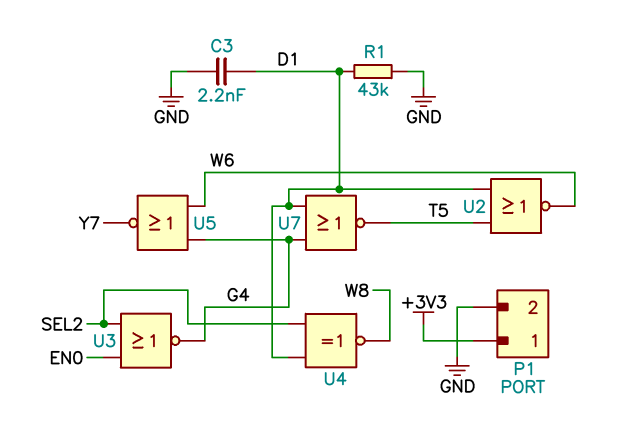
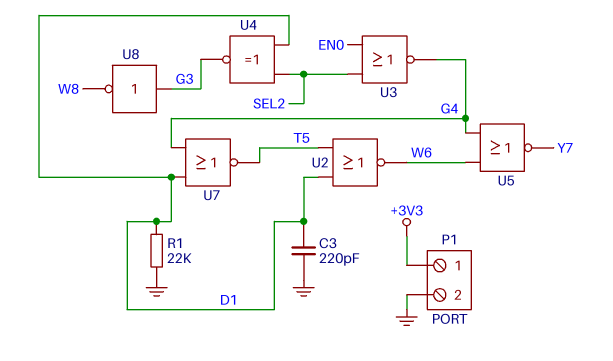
C3: 2.2nF (D1, GND) -> 220pF (D1, GND)
R1: 43k (D1, GND) -> 22k (D1, GND)
U4: XNOR (in D1, in SEL2, out W8) -> XNOR (in D1, in SEL2, out G3)
U8: none -> NOT (in G3, out W8)

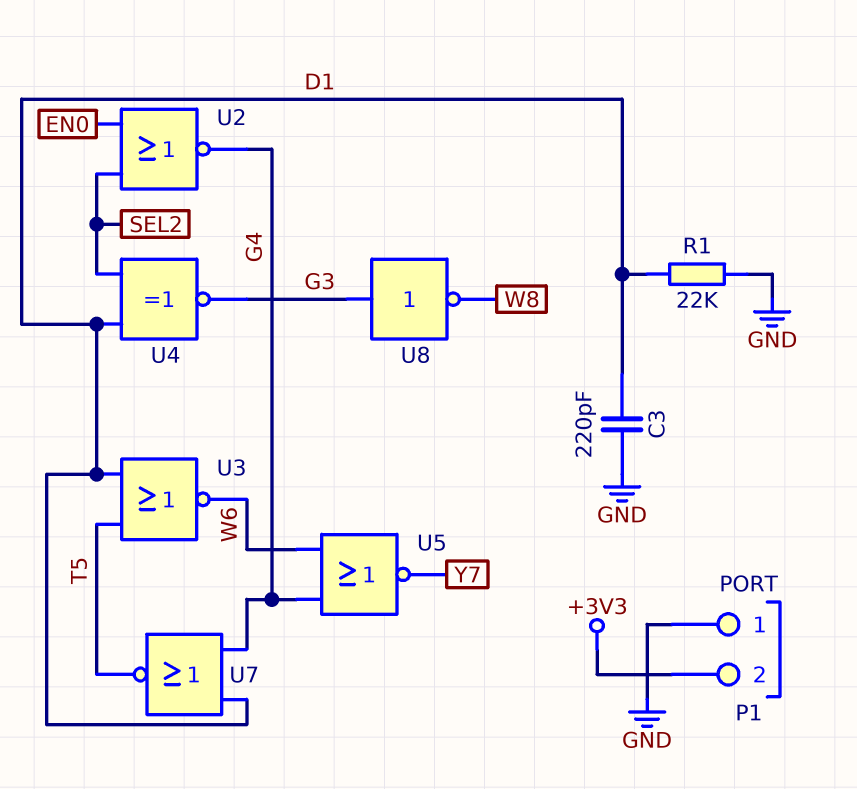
P1 pin 1: +3V3 -> GND
P1 pin 2: GND -> +3V3
U2: NOR (in D1, in T5, out W6) -> NOR (in EN0, in SEL2, out G4)
U3: NOR (in EN0, in SEL2, out G4) -> NOR (in D1, in T5, out W6)

